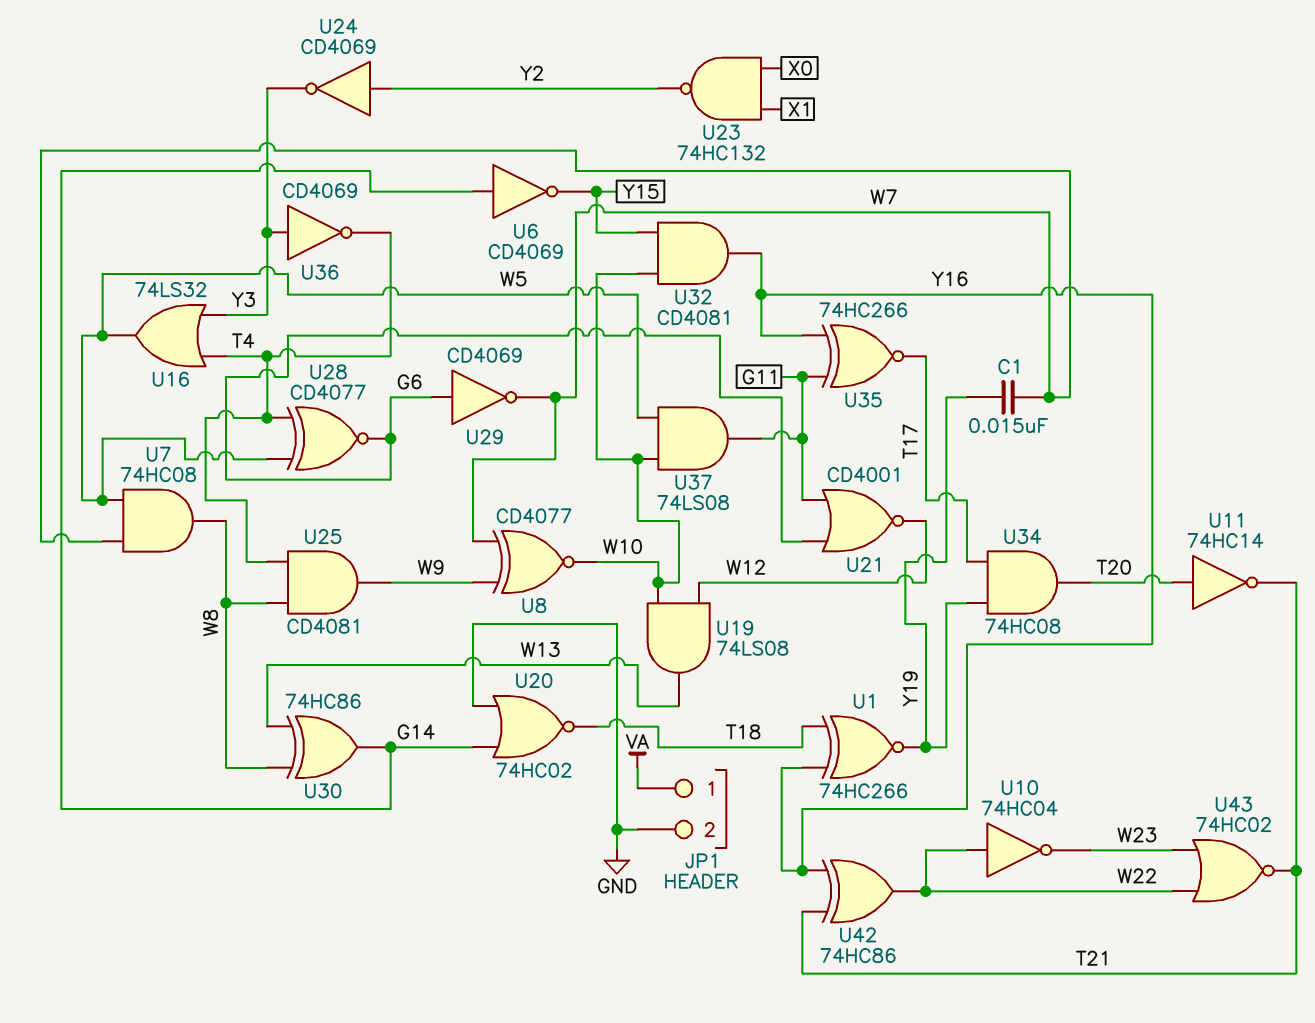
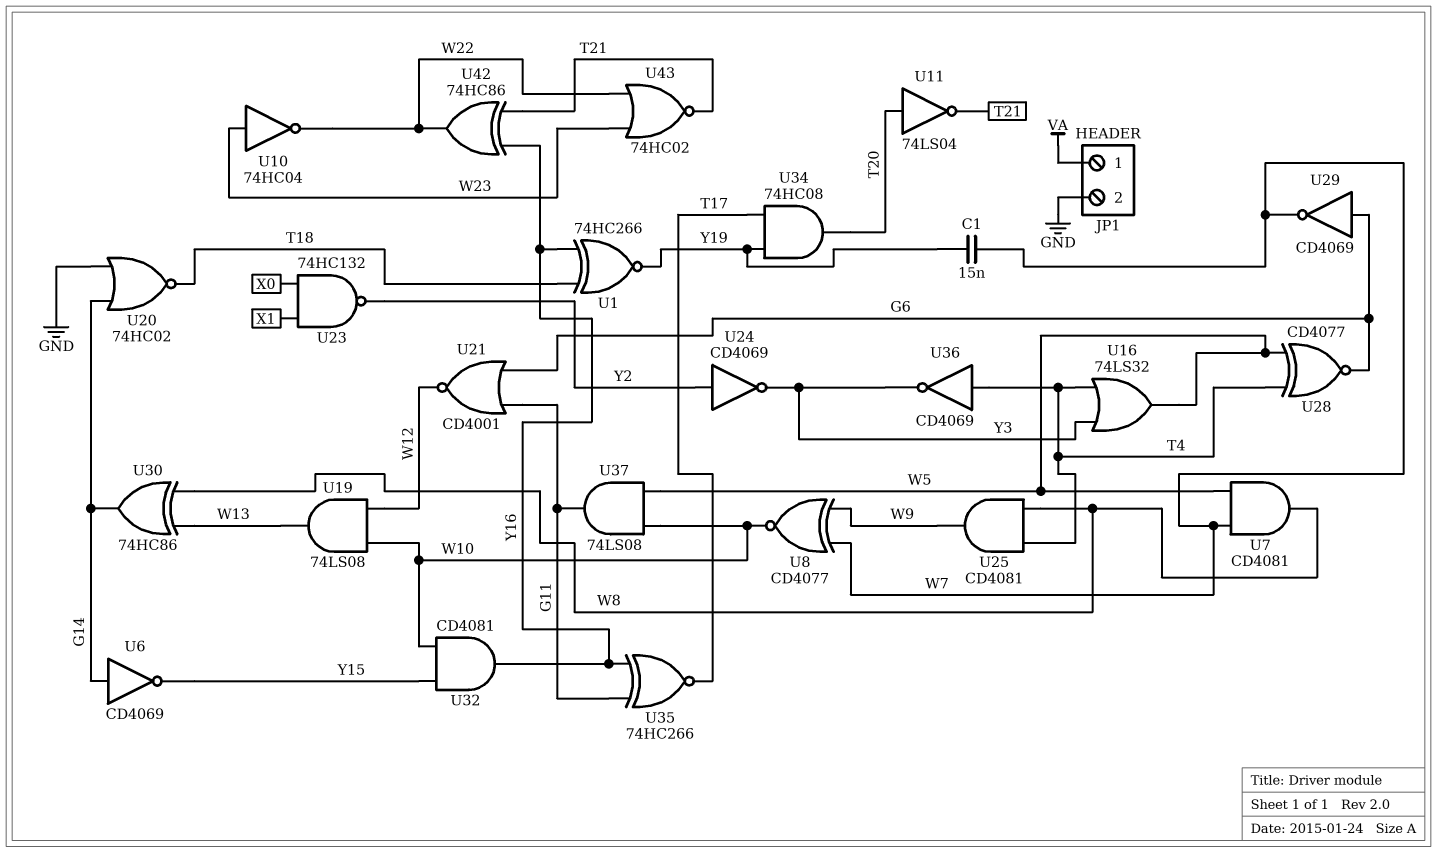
U7: AND 74HC08 (in W5, in W7, out W8) -> AND CD4081 (in W5, in W7, out W8)
U10: NOT 74HC04 (in W22, out W23) -> NOT 74HC04 (in W23, out W22)
U11: NOT 74HC14 (in T20, out T21) -> NOT 74LS04 (in T20, out T21)
U36: NOT CD4069 (in Y3, out T4) -> NOT CD4069 (in T4, out Y3)

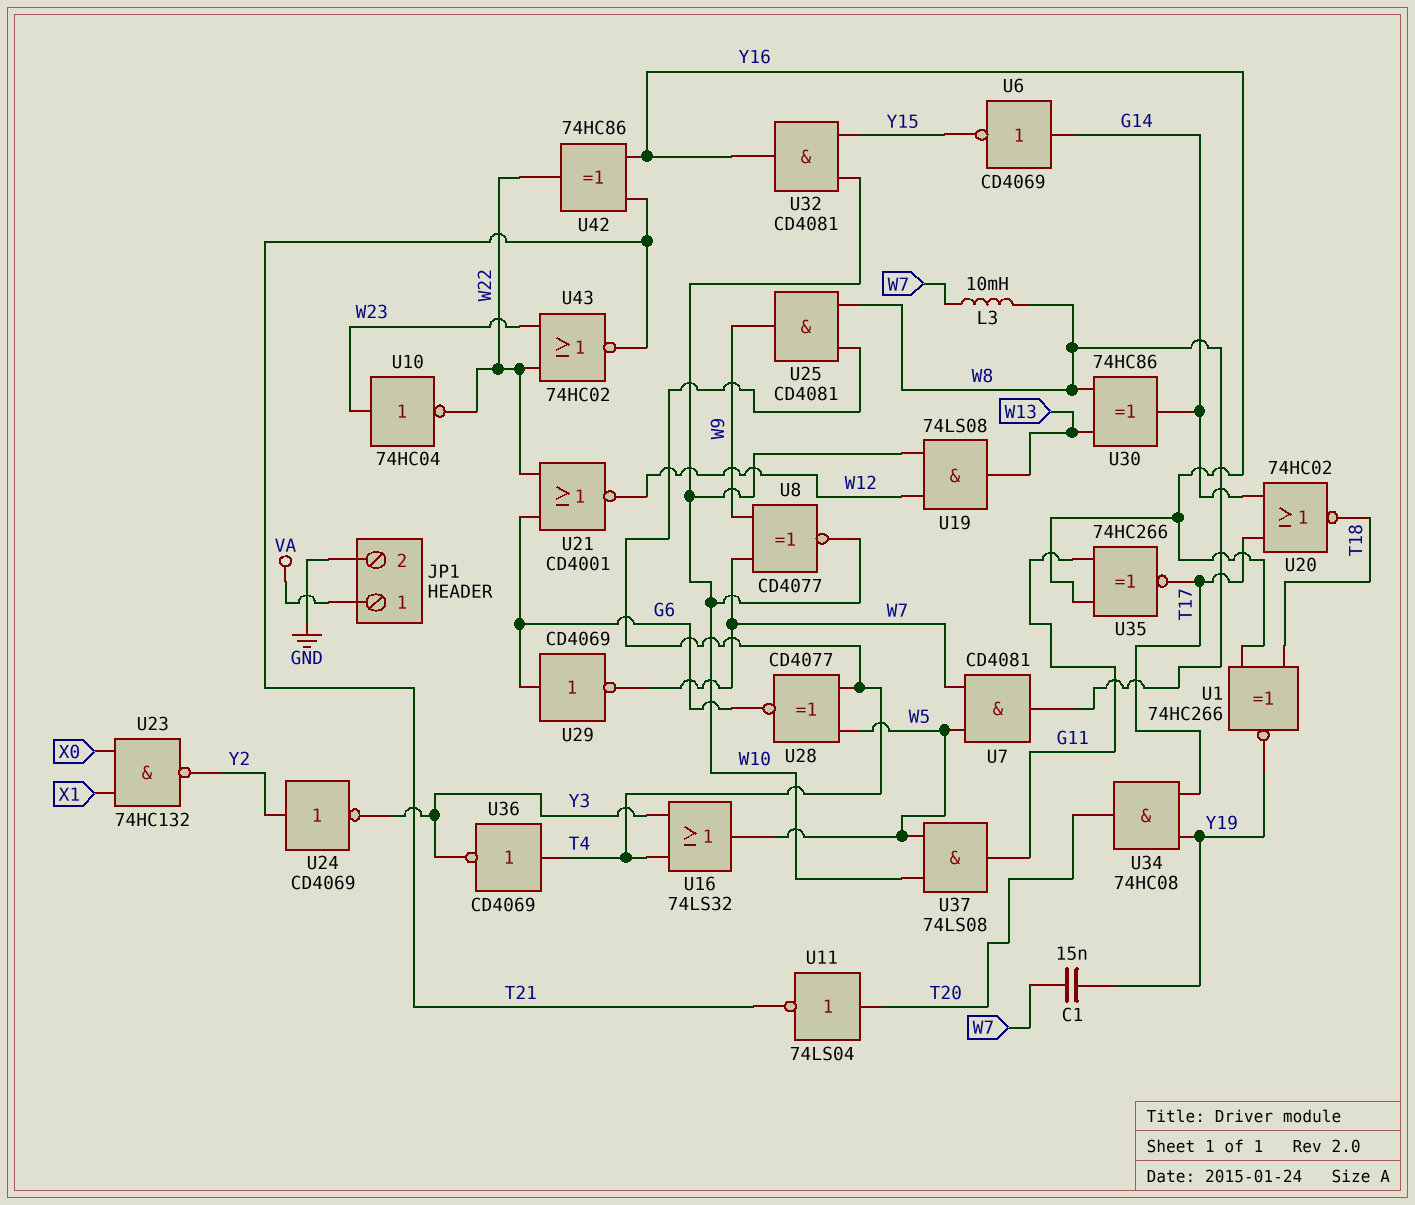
L3: none -> 10mH (W7, W8)
U20: NOR 74HC02 (in G14, in GND, out T18) -> NOR 74HC02 (in G14, in T17, out T18)
U21: NOR CD4001 (in G6, in G11, out W12) -> NOR CD4001 (in G6, in W22, out W12)

